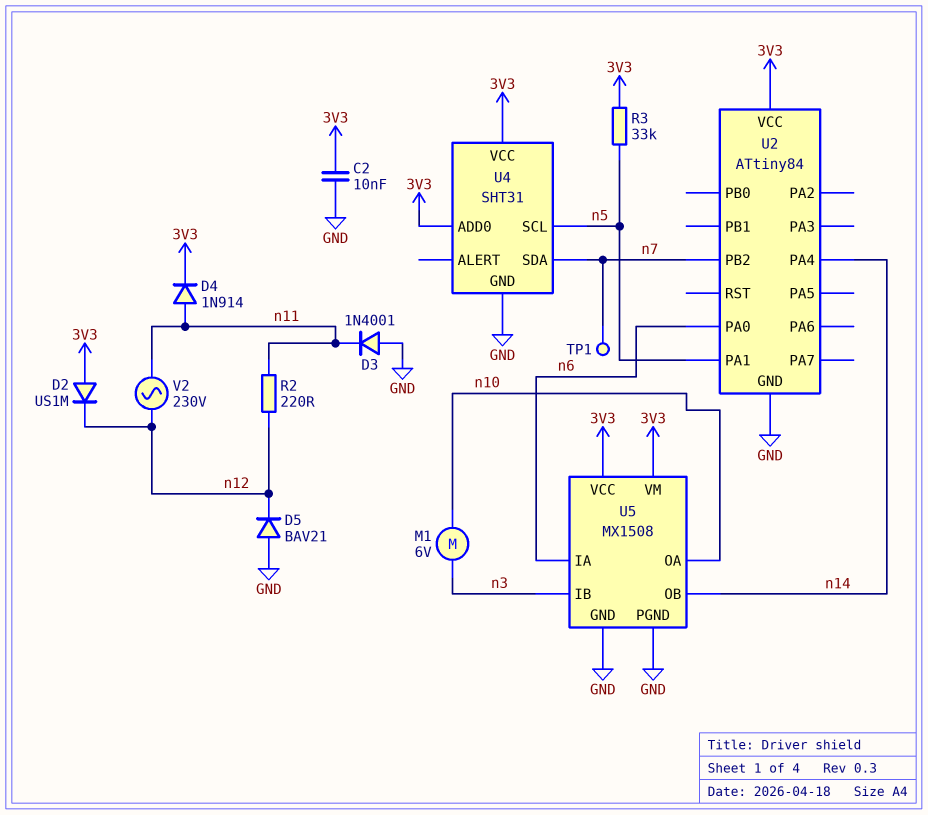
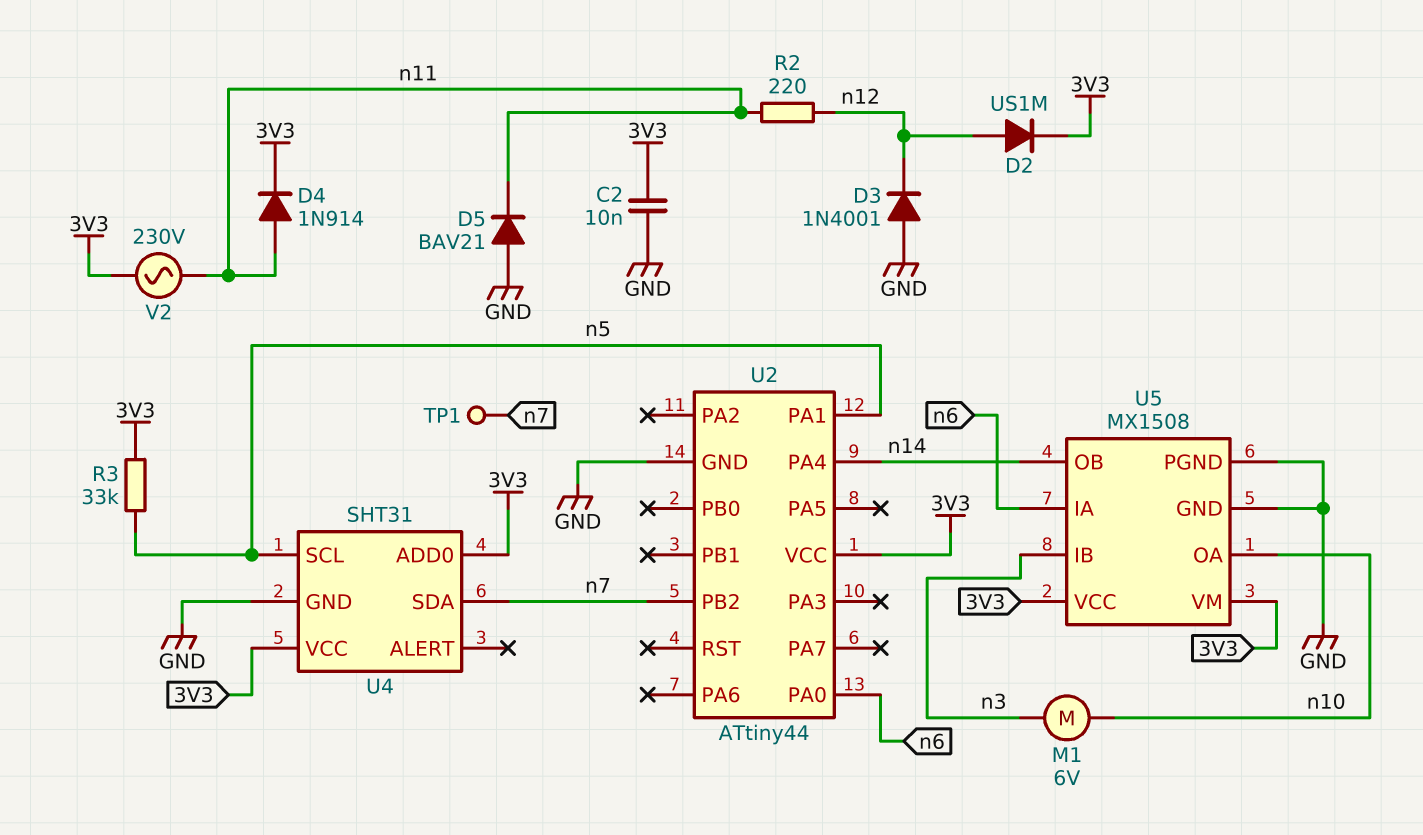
D2: diode US1M (A 3V3, K n12) -> diode US1M (A n12, K 3V3)
D3: diode 1N4001 (A GND, K n11) -> diode 1N4001 (A GND, K n12)
D5: diode BAV21 (A GND, K n12) -> diode BAV21 (A GND, K n11)
U2: ATtiny84 -> ATtiny44
V2: AC 230V (n11, n12) -> AC 230V (3V3, n11)

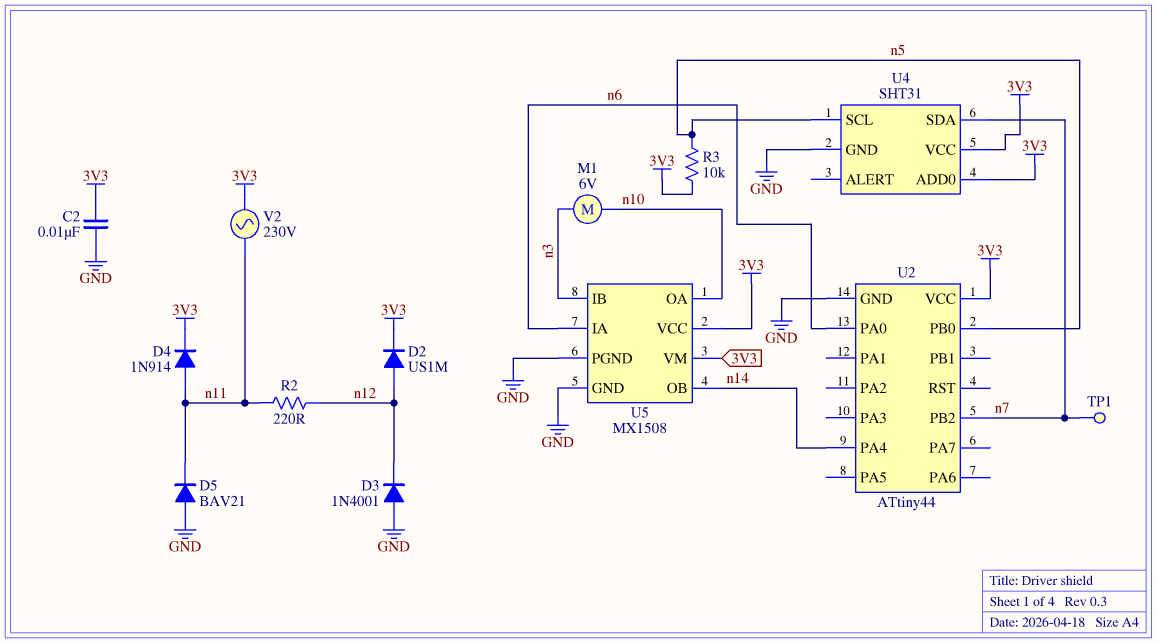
R3: 33k (3V3, n5) -> 10k (3V3, n5)
U2 pin PA1: n5 -> none
U2 pin PB0: none -> n5

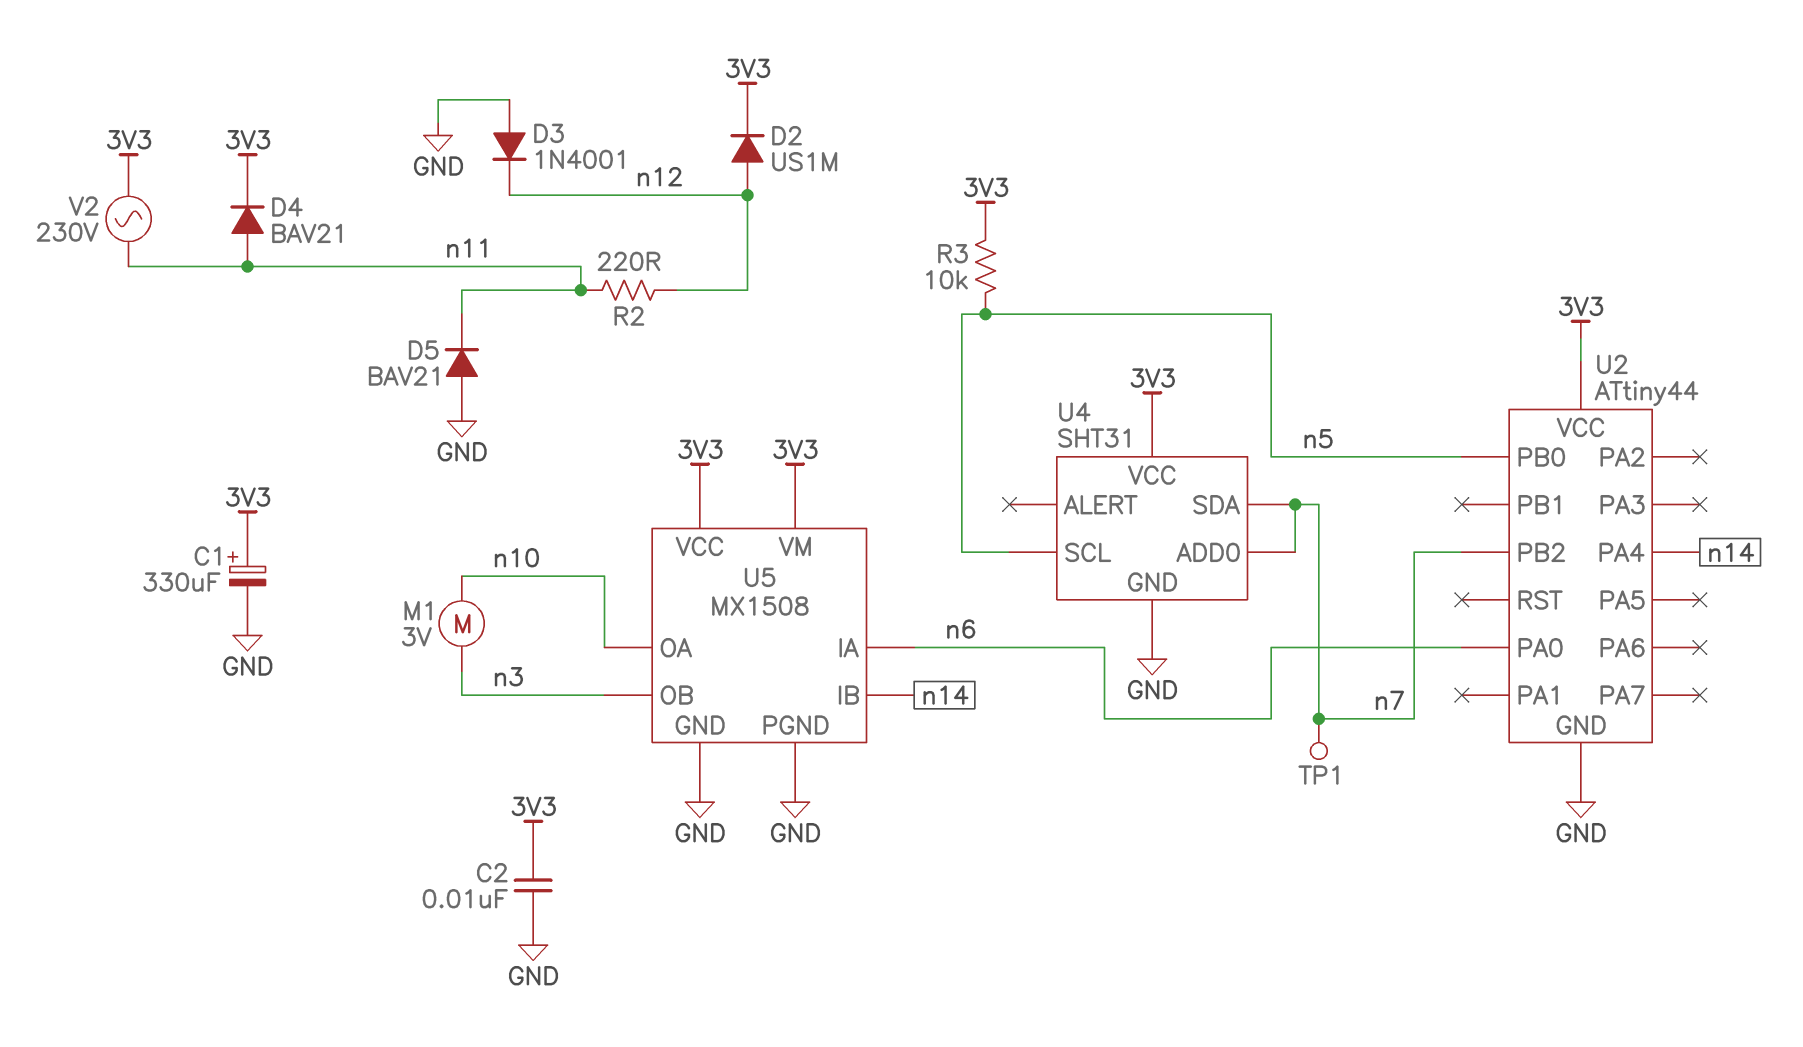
C1: none -> 330uF (plus 3V3, minus GND)
D4: diode 1N914 (A n11, K 3V3) -> diode BAV21 (A n11, K 3V3)
M1: motor 6V (n3, n10) -> motor 3V (n3, n10)
U4 pin ADD0: 3V3 -> n7
U5 pin IB: n3 -> n14
U5 pin OB: n14 -> n3

